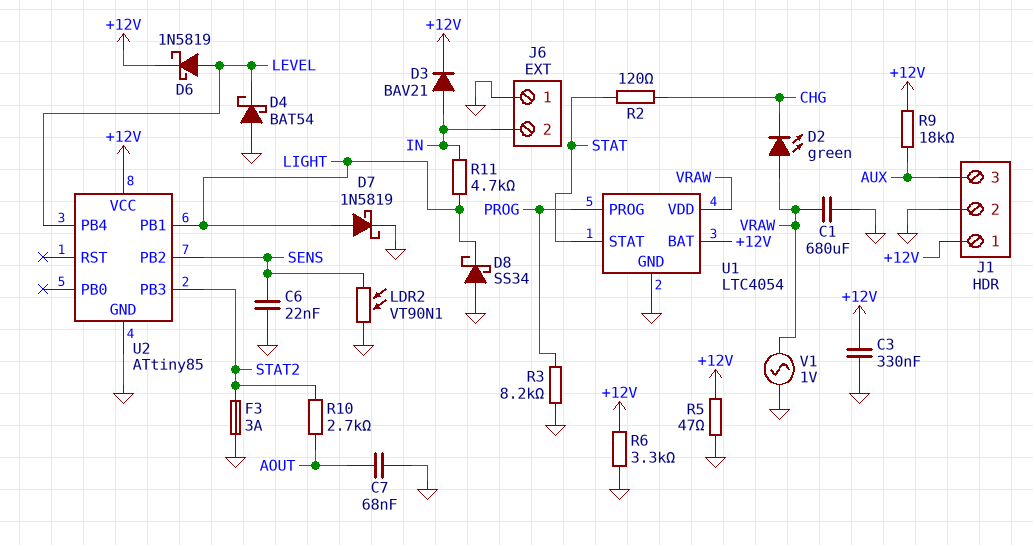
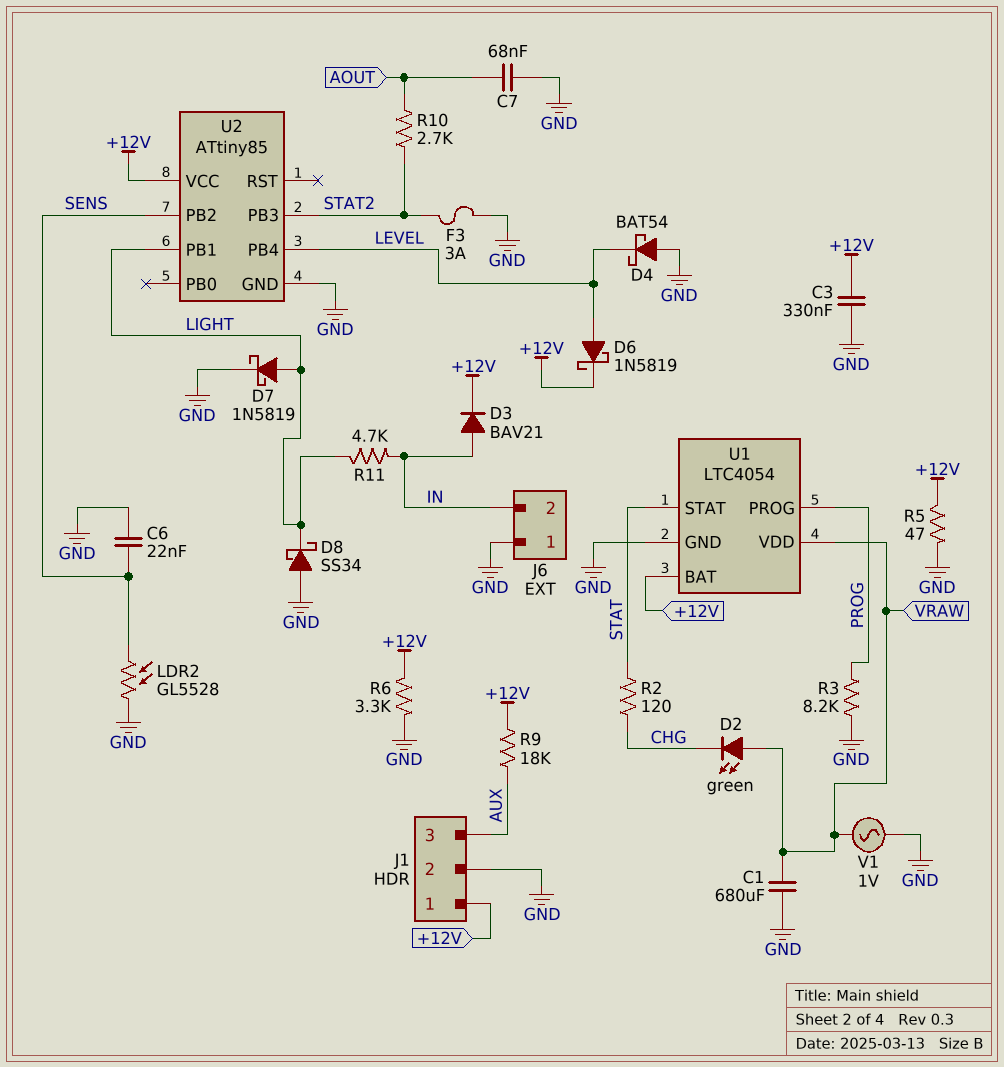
LDR2: VT90N1 (GND, SENS) -> GL5528 (GND, SENS)

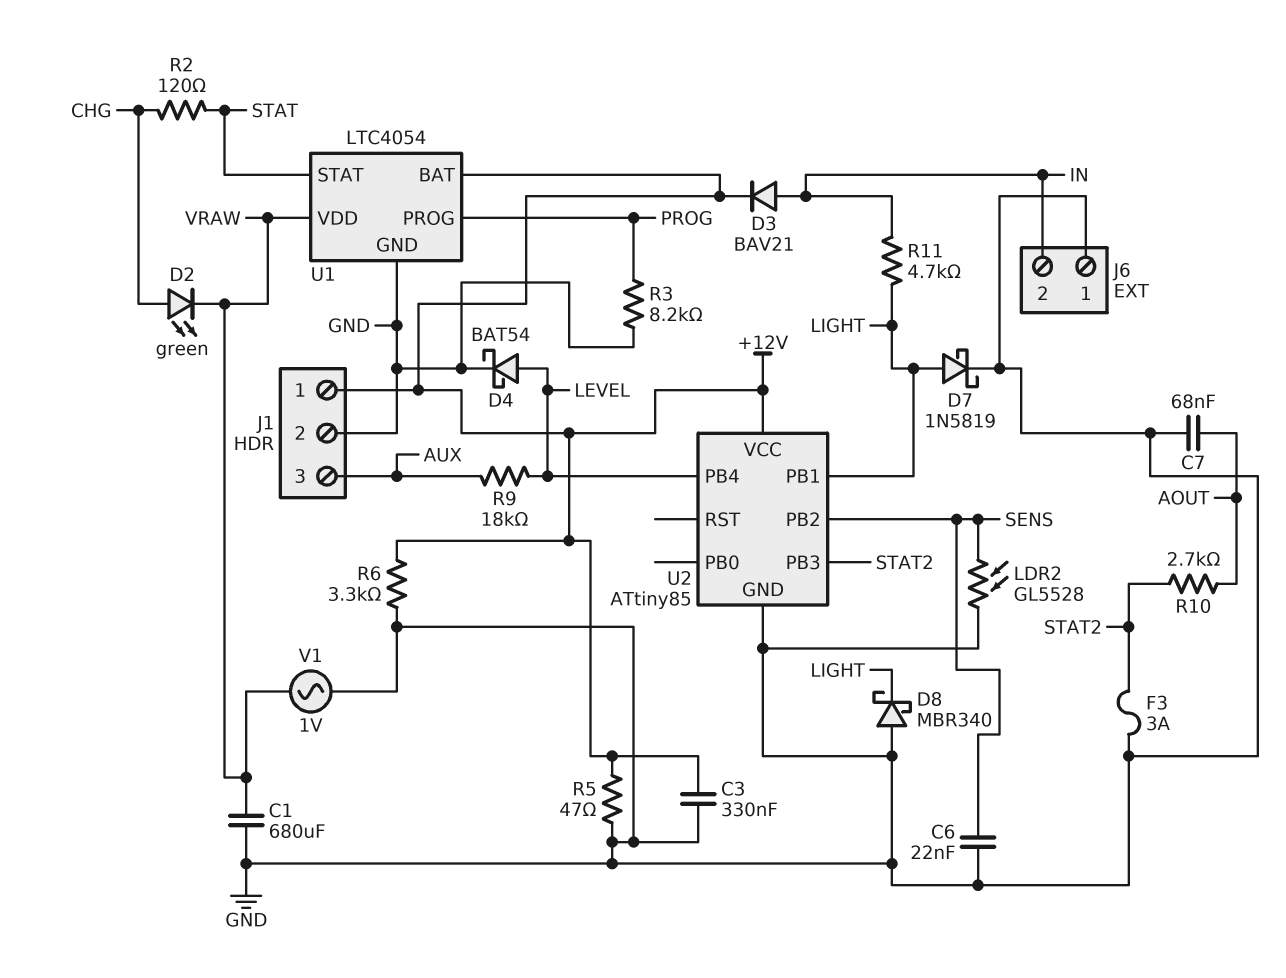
D2: LED green (A VRAW, K CHG) -> LED green (A CHG, K VRAW)
D4: schottky BAT54 (A GND, K LEVEL) -> schottky BAT54 (A LEVEL, K GND)
D6: schottky 1N5819 (A LEVEL, K +12V) -> none
D8: schottky SS34 (A GND, K LIGHT) -> schottky MBR340 (A GND, K LIGHT)
R9: 18k (+12V, AUX) -> 18k (AUX, LEVEL)

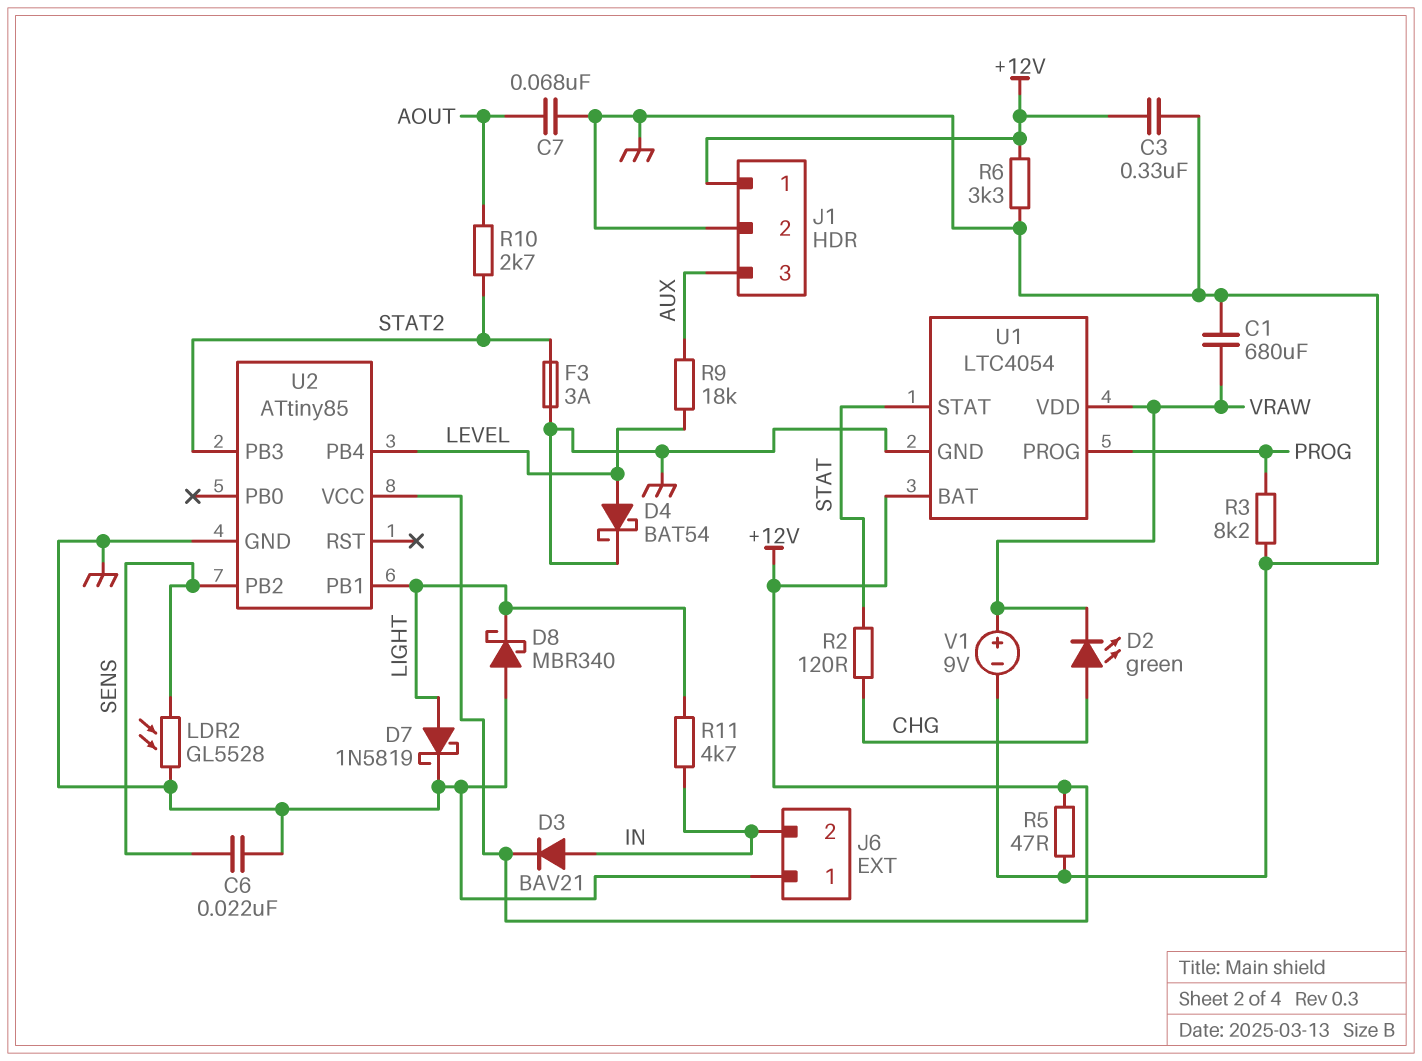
V1: AC 1V (GND, VRAW) -> 9V (plus VRAW, minus GND)

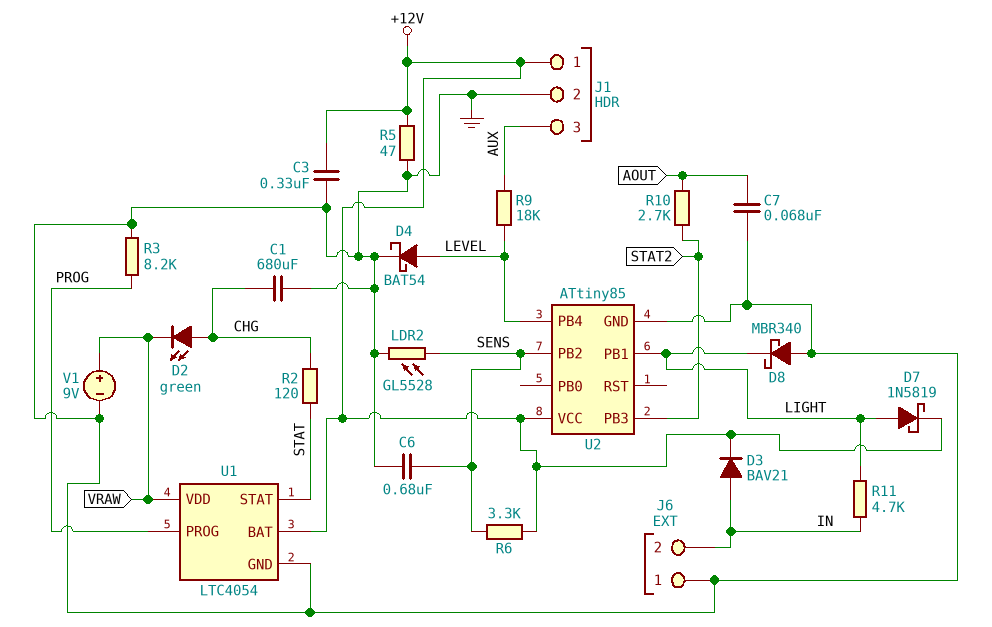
C1: 680uF (GND, VRAW) -> 680uF (CHG, GND)
C6: 22nF (GND, SENS) -> 680nF (GND, SENS)
D7: schottky 1N5819 (A LIGHT, K GND) -> schottky 1N5819 (A LIGHT, K +12V)
F3: 3A (GND, STAT2) -> none
R6: 3.3k (+12V, GND) -> 3.3k (+12V, SENS)

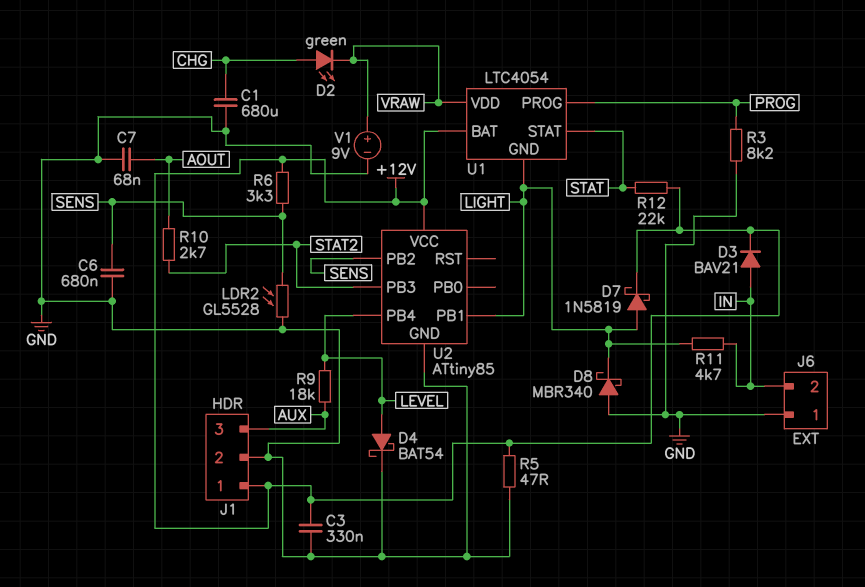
R2: 120 (CHG, STAT) -> none
R12: none -> 22k (+12V, STAT)
U1 pin GND: GND -> LIGHT

